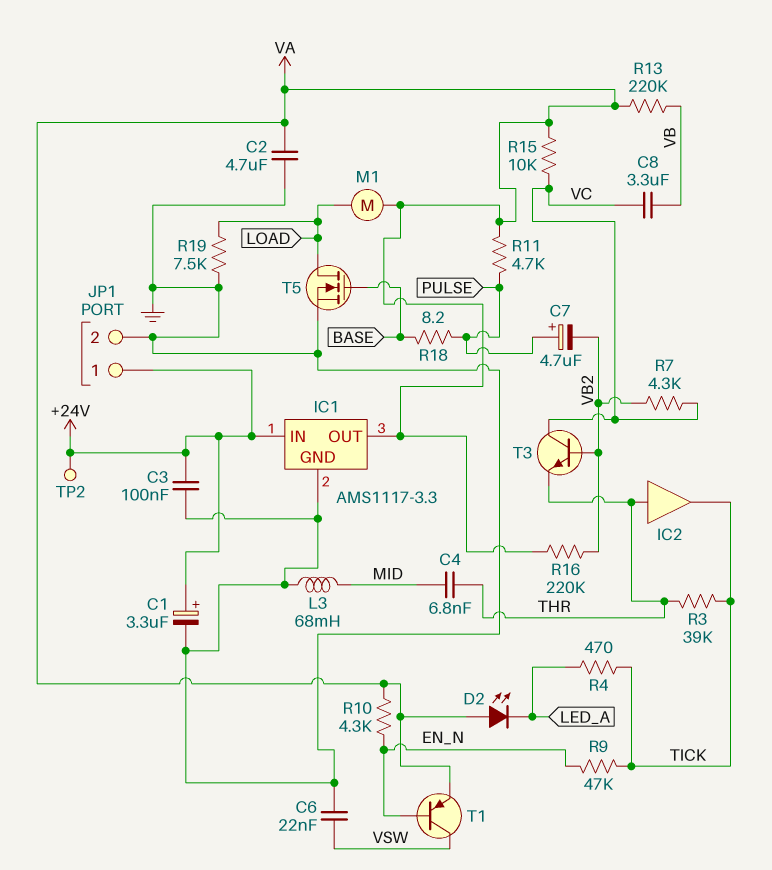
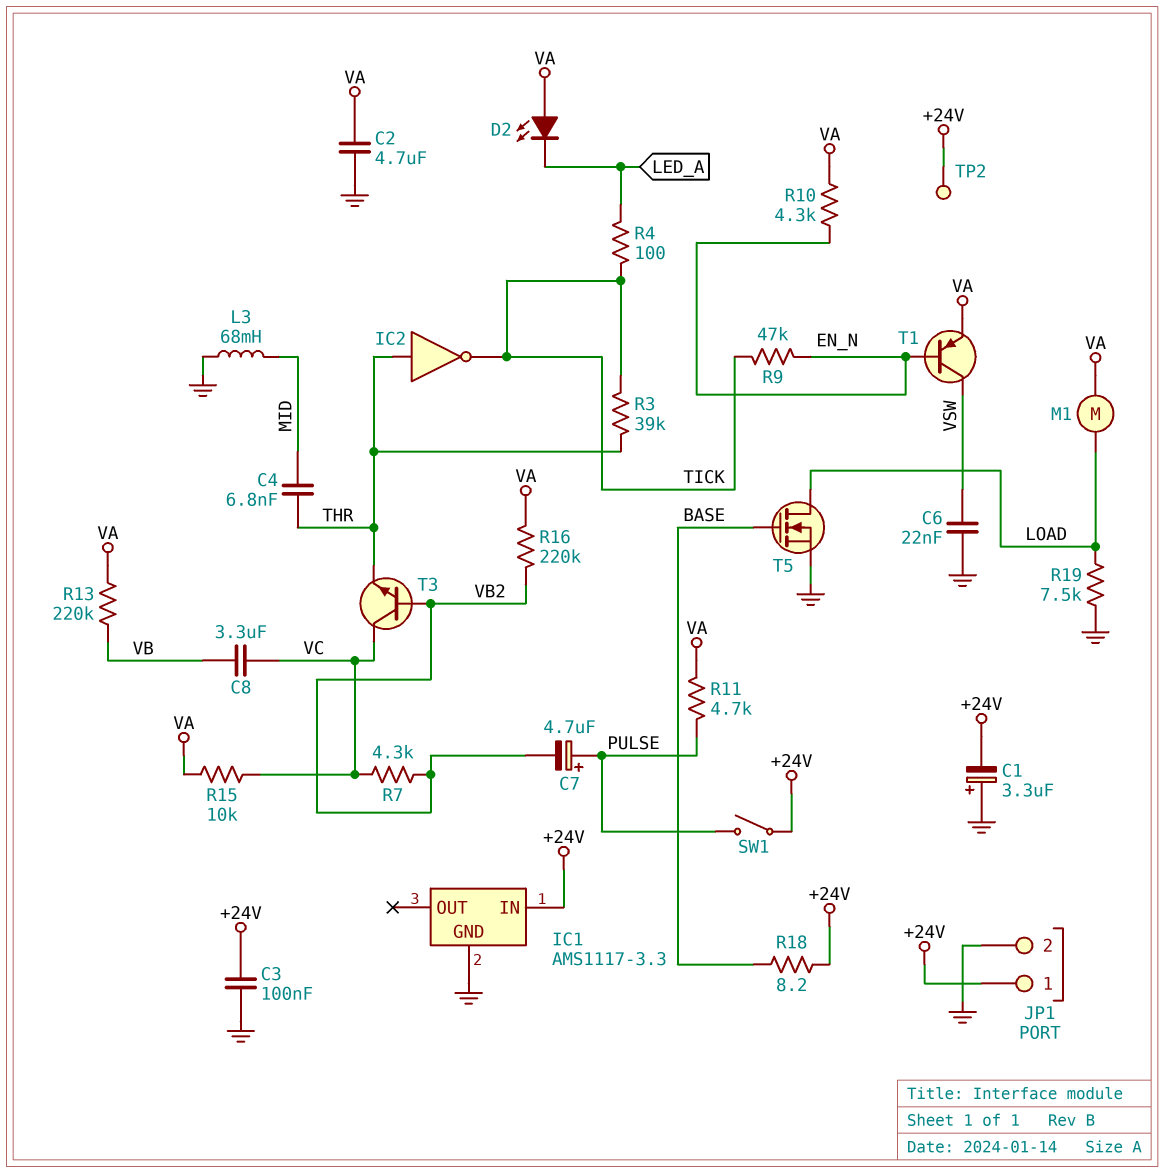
C1: 3.3uF (plus +24V, minus GND) -> 3.3uF (plus GND, minus +24V)
IC1 pin OUT: VA -> none
IC2: buffer (in THR, out TICK) -> NOT (in THR, out TICK)
R4: 470 (LED_A, TICK) -> 100 (LED_A, TICK)
R18: 8.2 (BASE, PULSE) -> 8.2 (+24V, BASE)
SW1: none -> switch (+24V, PULSE)

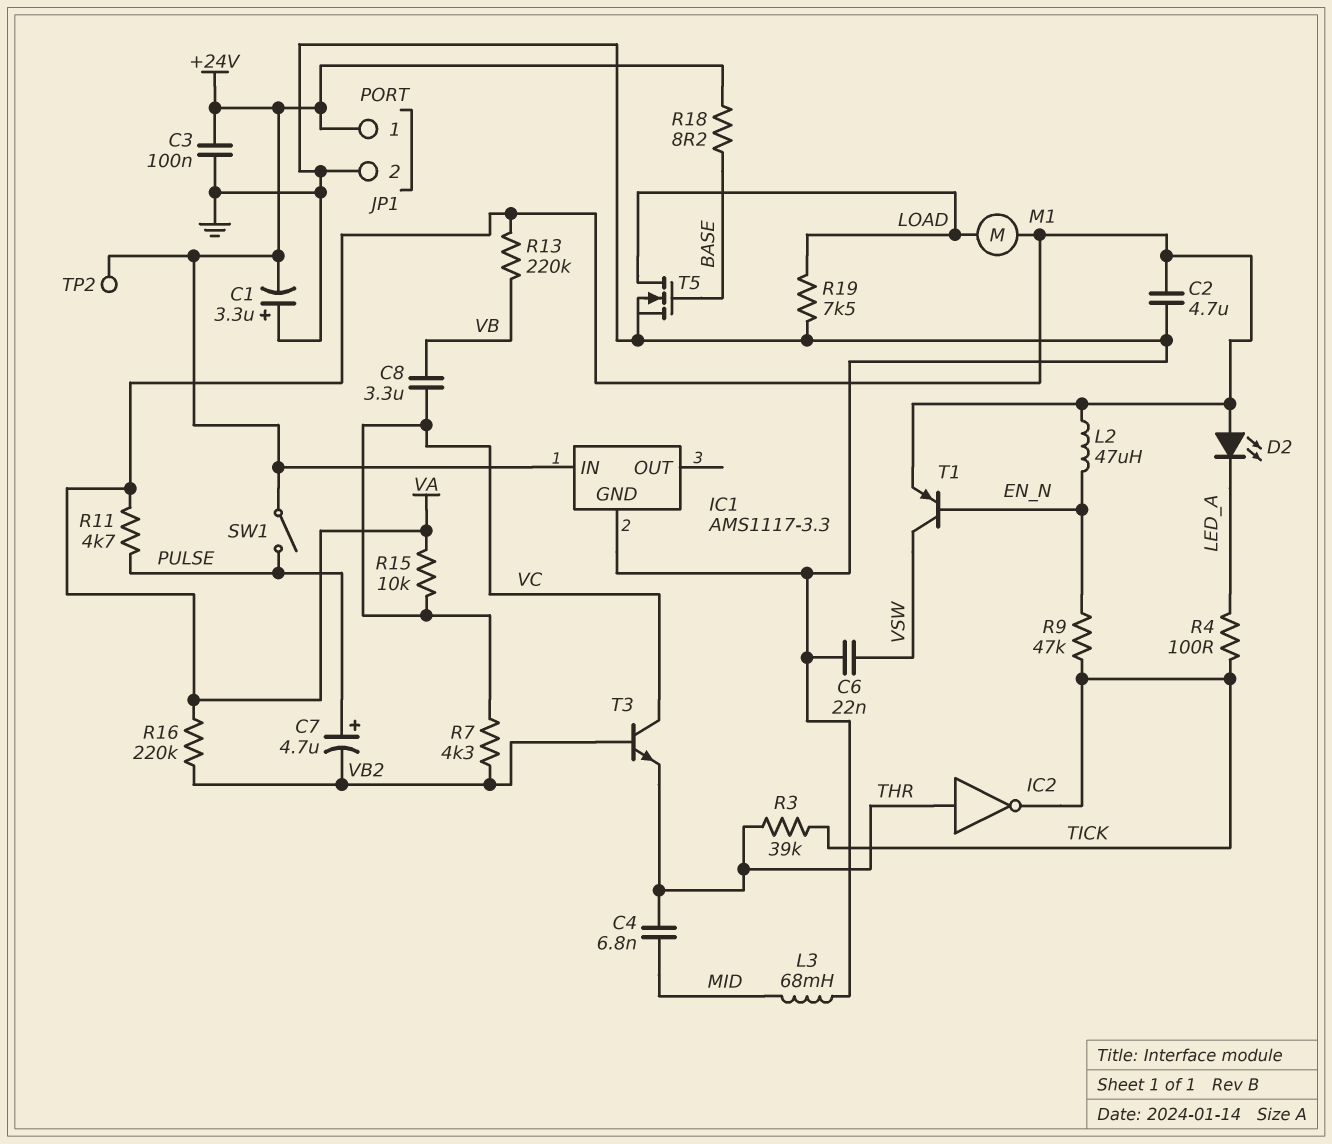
L2: none -> 47uH (EN_N, VA)
R10: 4.3k (EN_N, VA) -> none

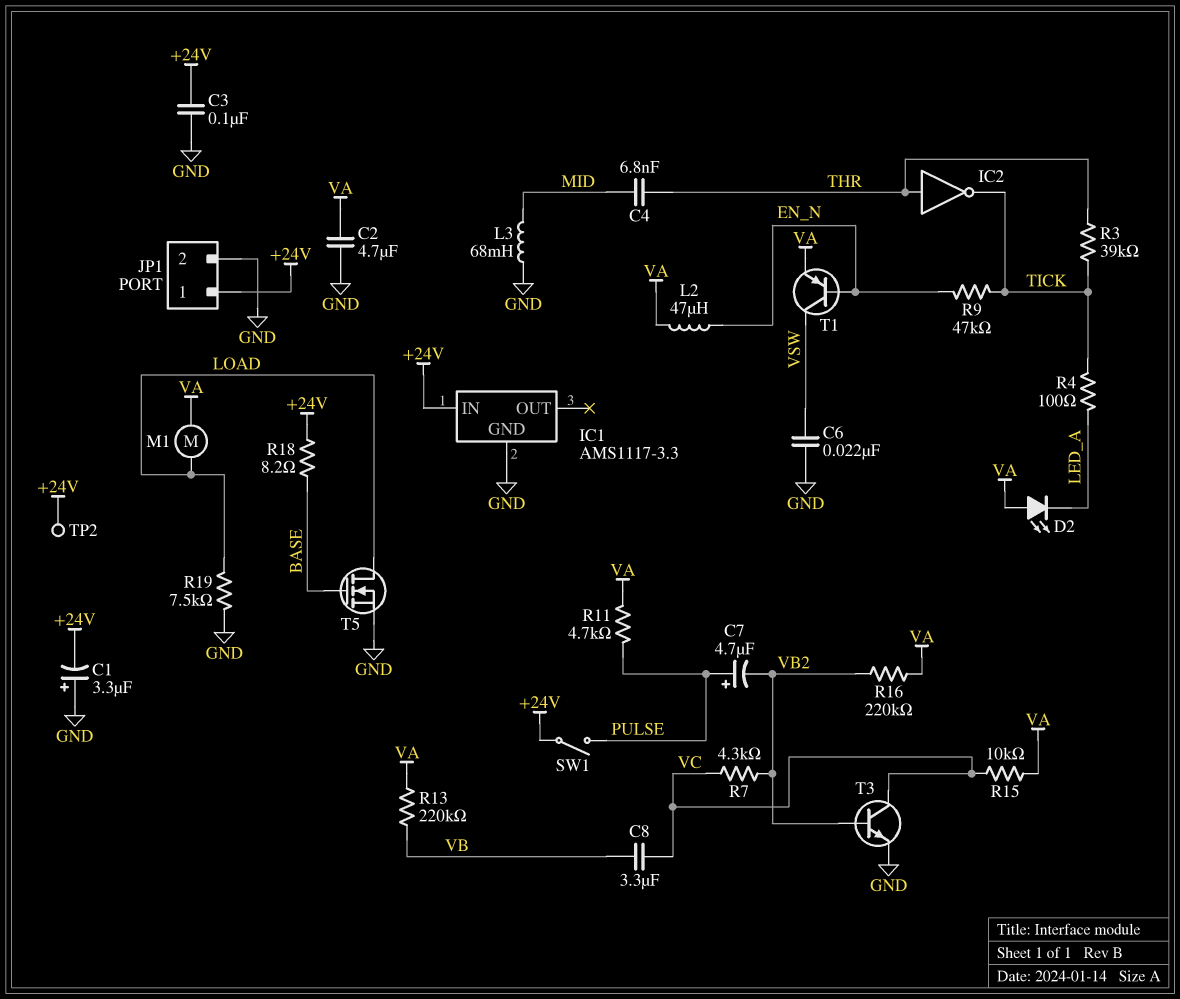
T3: NPN (B VB2, C VC, E THR) -> NPN (B VB2, C VC, E GND)

